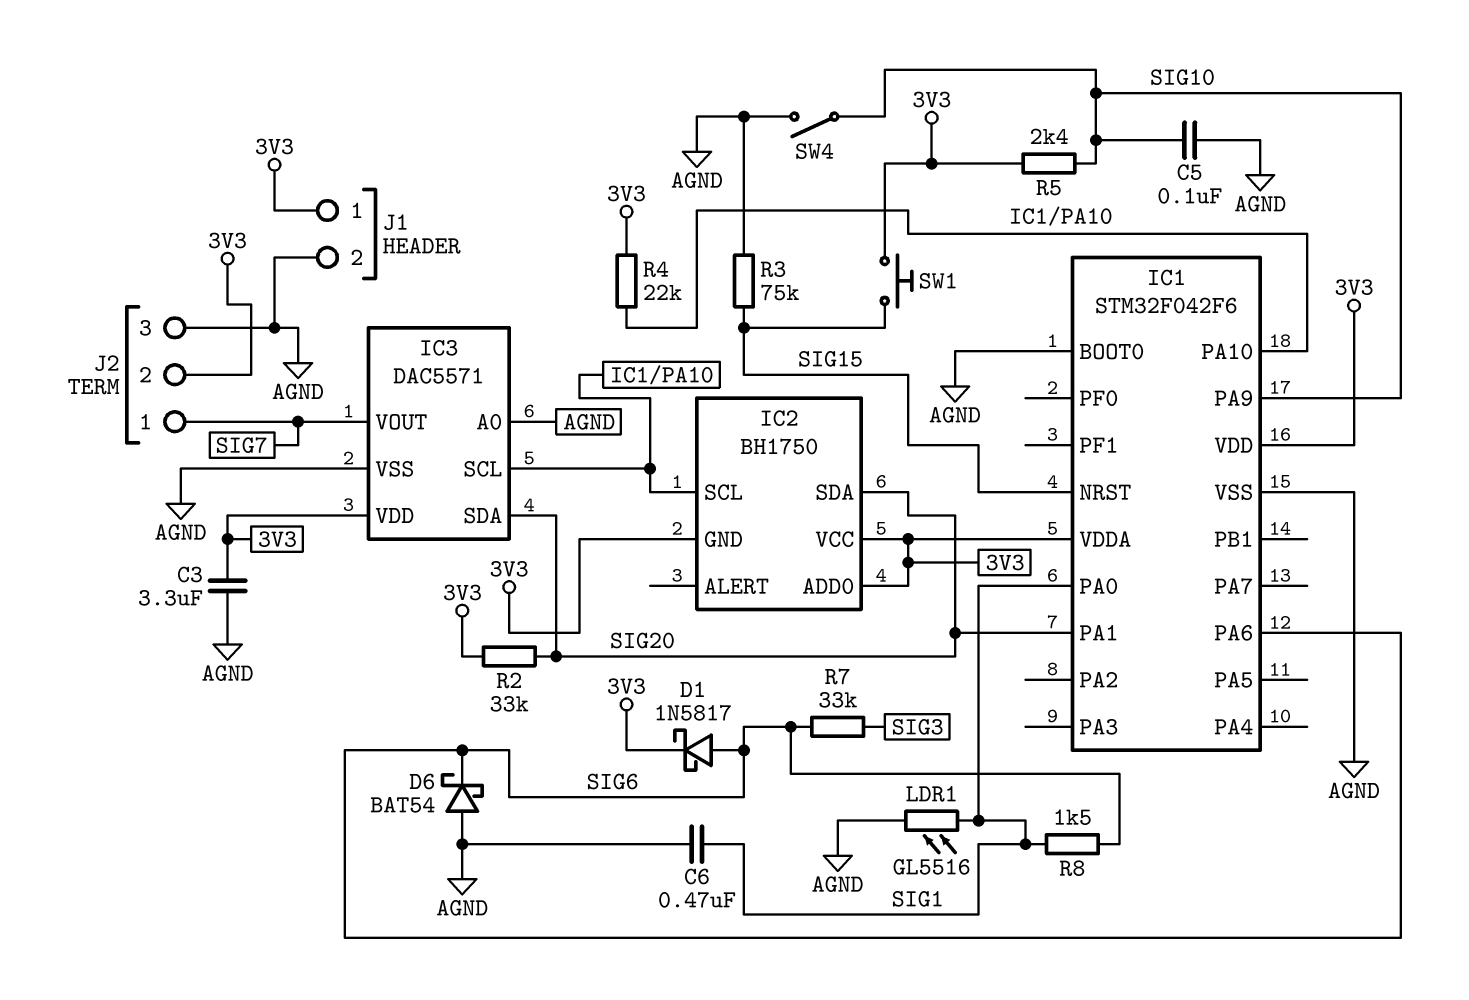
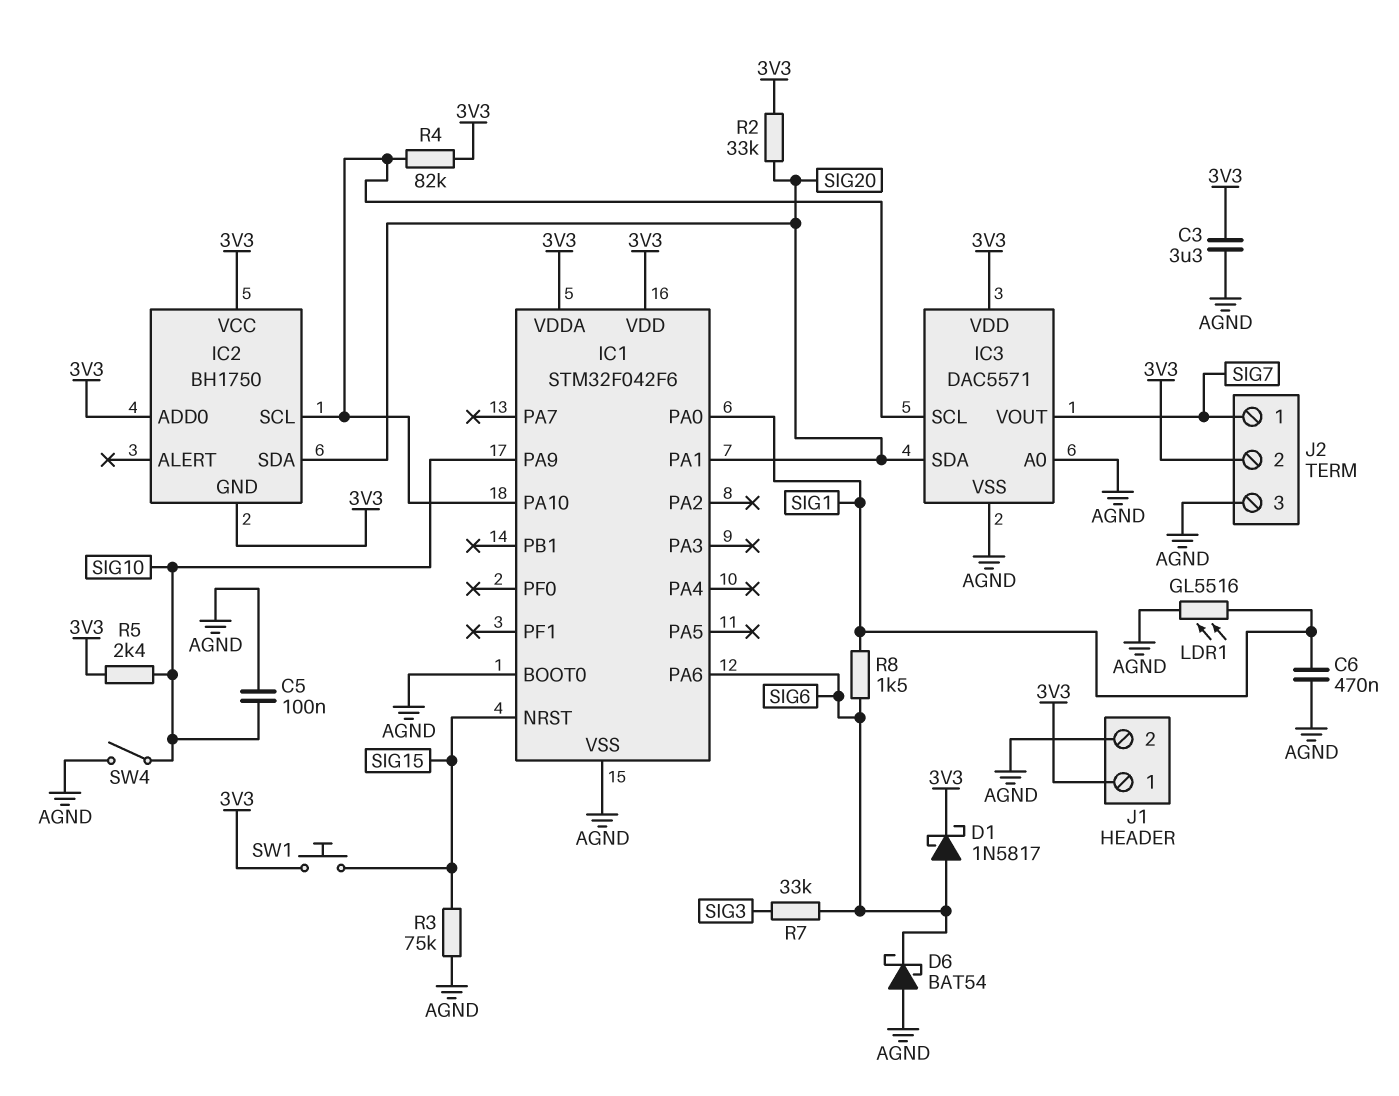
R4: 22k (3V3, IC1/PA10) -> 82k (3V3, IC1/PA10)

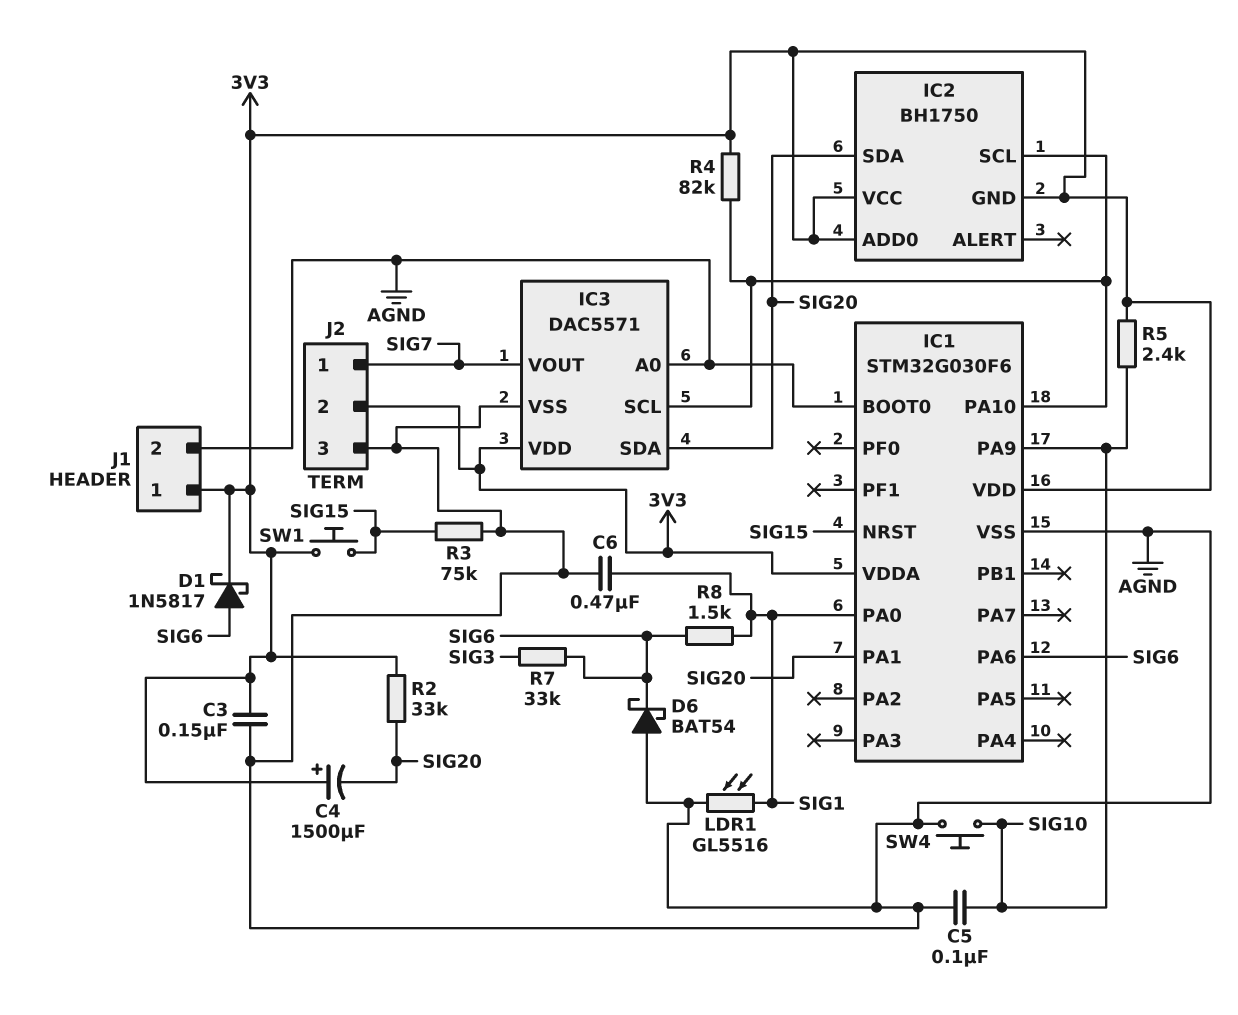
C3: 3.3uF (3V3, AGND) -> 150nF (3V3, AGND)
C4: none -> 1500uF (plus 3V3, minus SIG20)
IC1: STM32F042F6 -> STM32G030F6
SW4: switch (AGND, SIG10) -> button (AGND, SIG10)

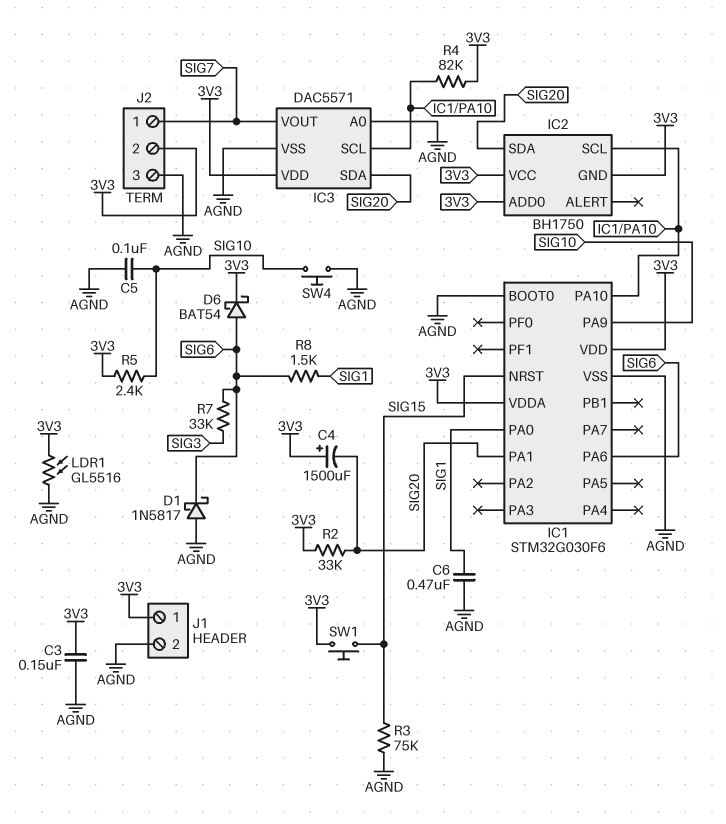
D1: schottky 1N5817 (A SIG6, K 3V3) -> schottky 1N5817 (A AGND, K SIG6)
D6: schottky BAT54 (A AGND, K SIG6) -> schottky BAT54 (A SIG6, K 3V3)
LDR1: GL5516 (AGND, SIG1) -> GL5516 (3V3, AGND)

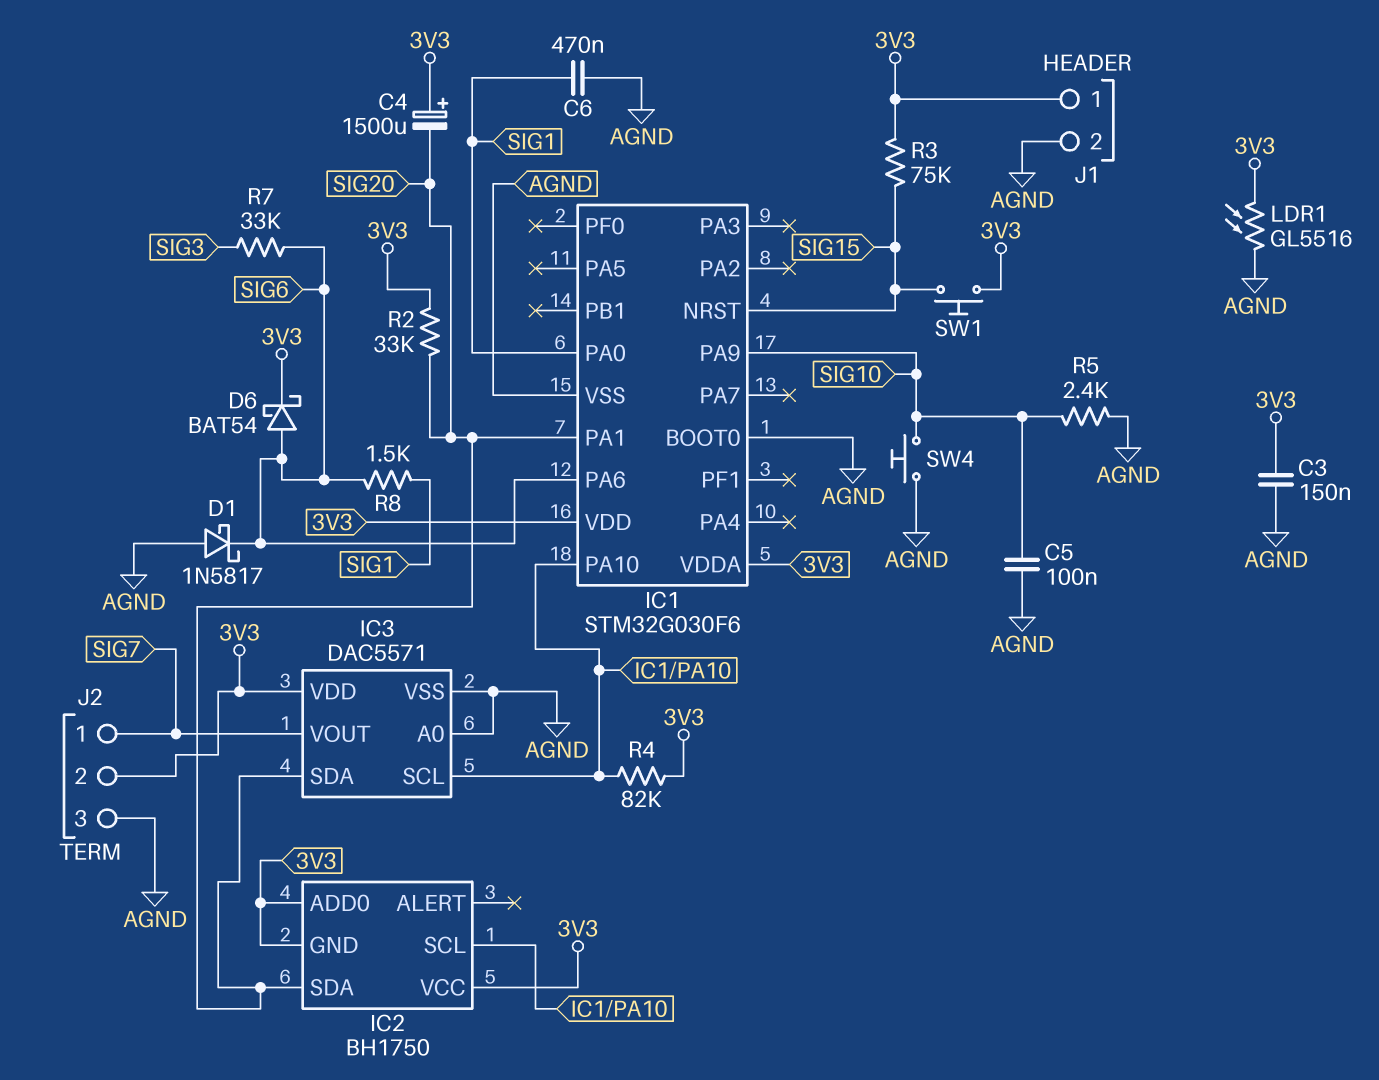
R3: 75k (AGND, SIG15) -> 75k (3V3, SIG15)
R5: 2.4k (3V3, SIG10) -> 2.4k (AGND, SIG10)

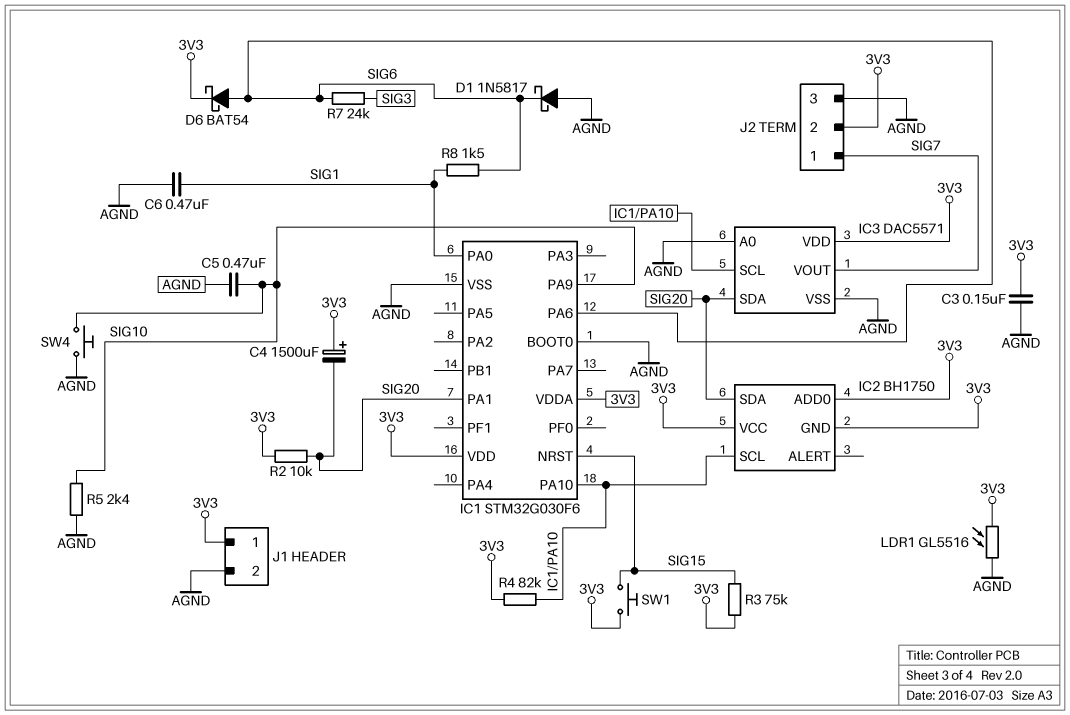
C5: 100nF (AGND, SIG10) -> 470nF (AGND, SIG10)
R2: 33k (3V3, SIG20) -> 10k (3V3, SIG20)
R7: 33k (SIG3, SIG6) -> 24k (SIG3, SIG6)

